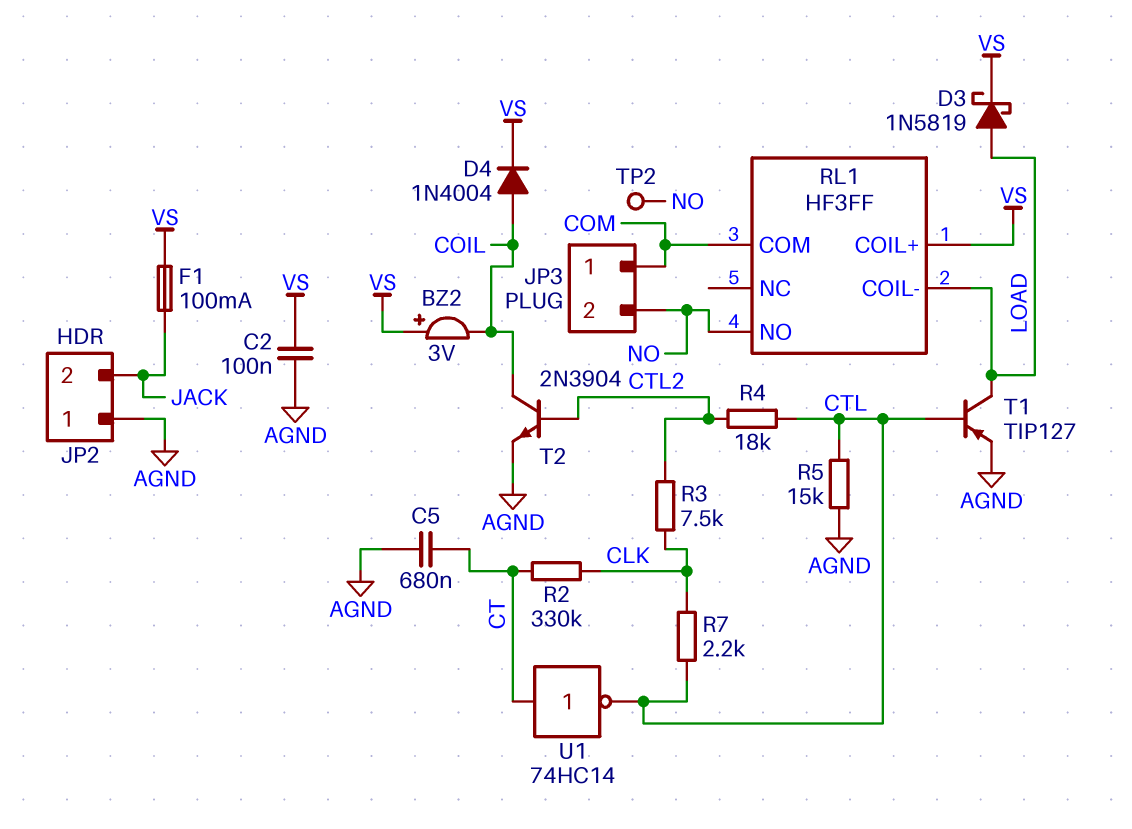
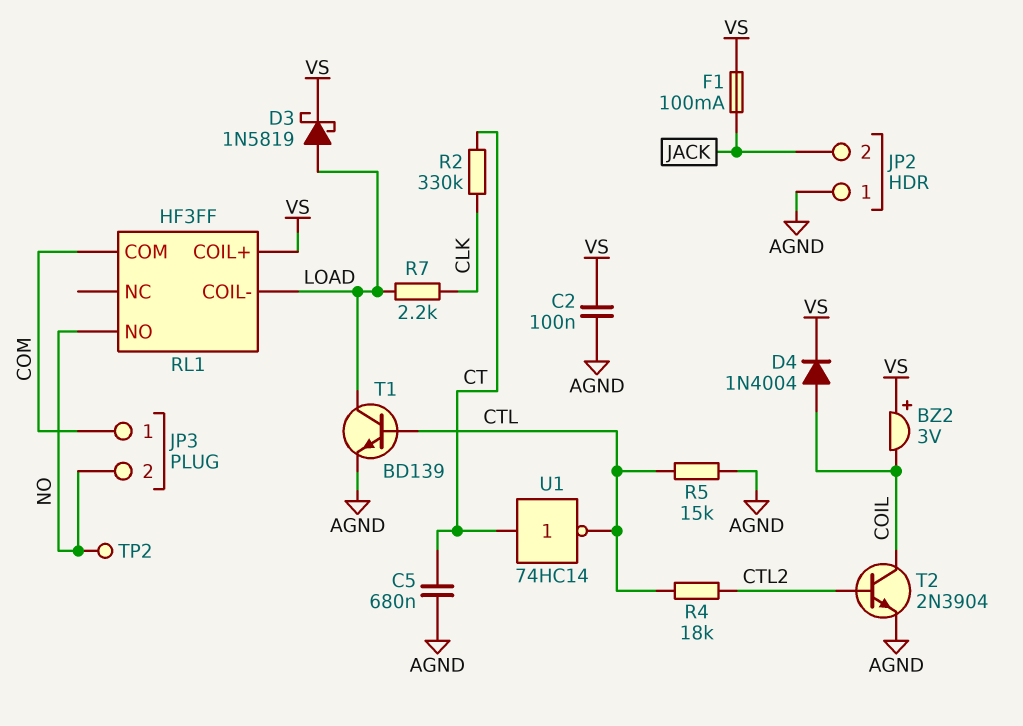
R3: 7.5k (CLK, CTL2) -> none
R7: 2.2k (CLK, CTL) -> 2.2k (CLK, LOAD)
T1: PNP TIP127 (B CTL, C LOAD, E AGND) -> NPN BD139 (B CTL, C LOAD, E AGND)

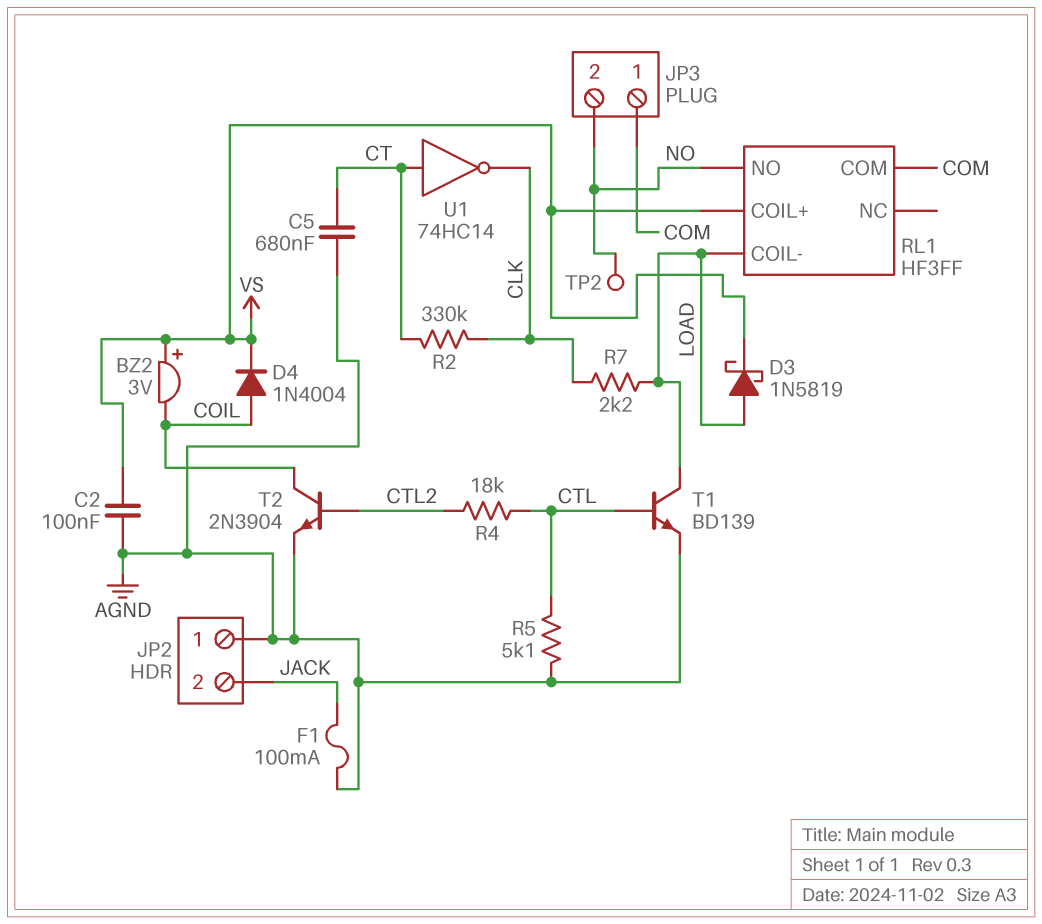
F1: 100mA (JACK, VS) -> 100mA (AGND, JACK)
R5: 15k (AGND, CTL) -> 5.1k (AGND, CTL)
U1: NOT 74HC14 (in CT, out CTL) -> NOT 74HC14 (in CT, out CLK)

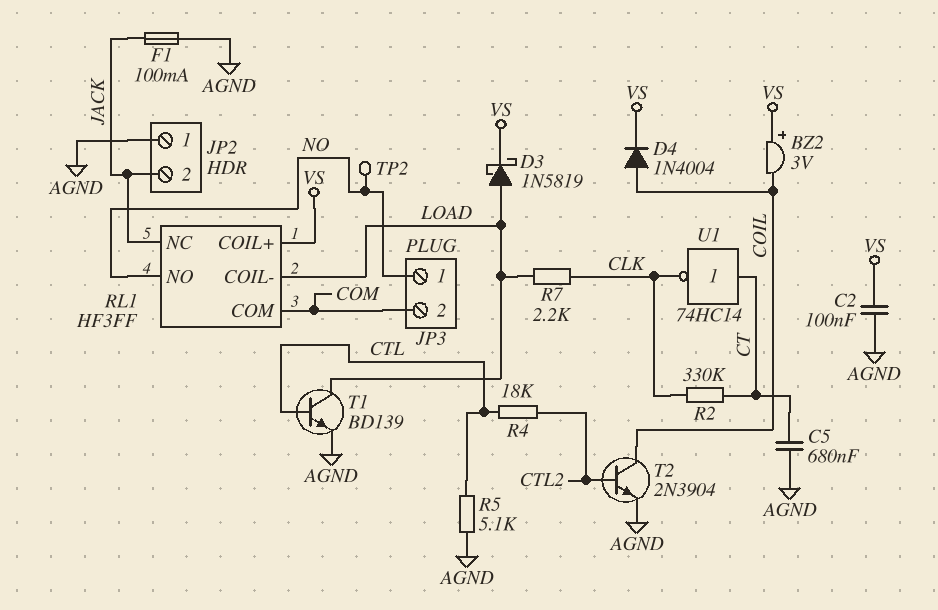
JP3 pin 1: COM -> NO
JP3 pin 2: NO -> COM
RL1 pin NC: none -> JACK

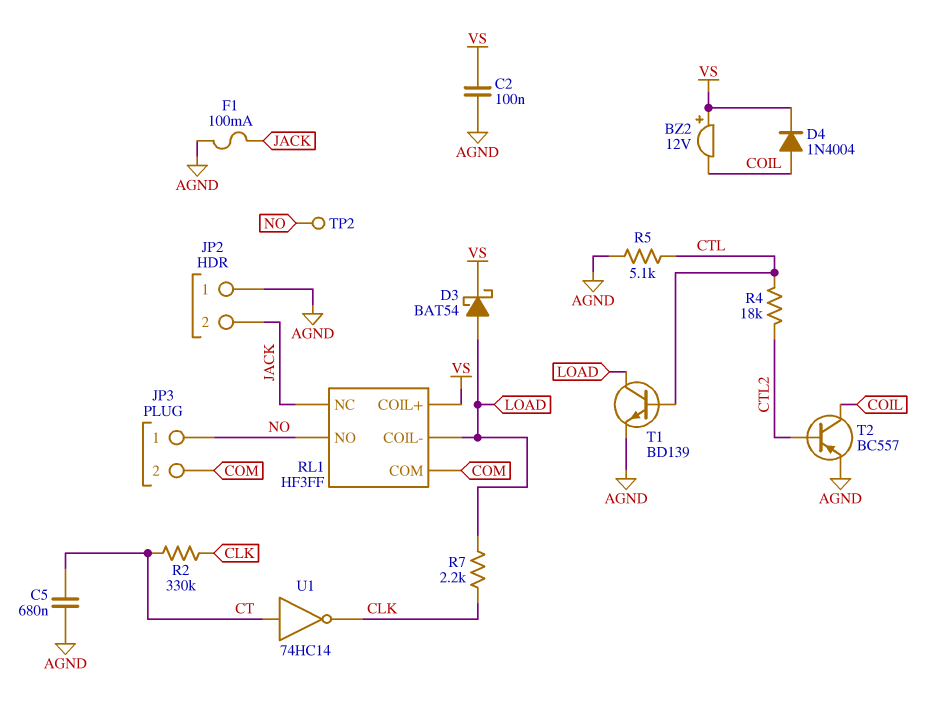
BZ2: buzzer 3V (plus VS, minus COIL) -> buzzer 12V (plus VS, minus COIL)
D3: schottky 1N5819 (A LOAD, K VS) -> schottky BAT54 (A LOAD, K VS)
T2: NPN 2N3904 (B CTL2, C COIL, E AGND) -> PNP BC557 (B CTL2, C COIL, E AGND)

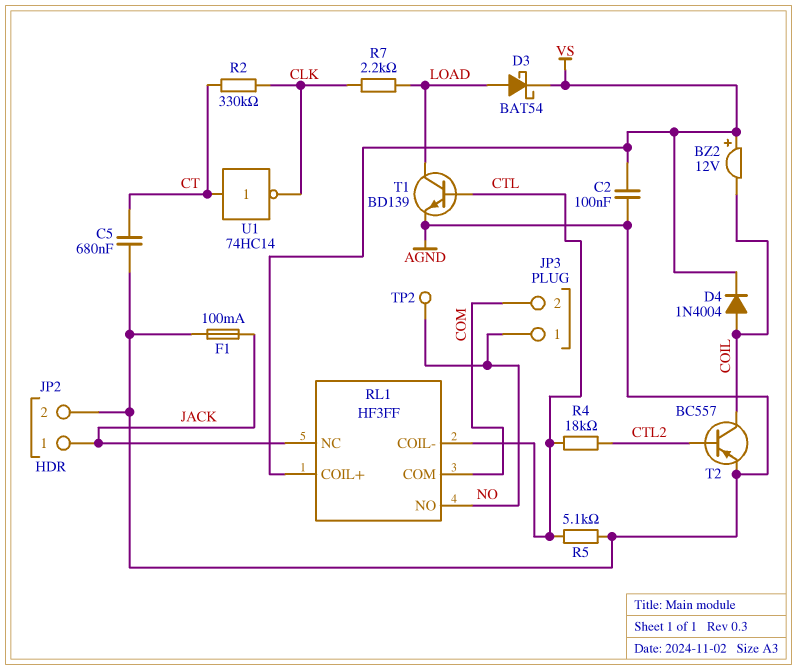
JP2 pin 1: AGND -> JACK
JP2 pin 2: JACK -> AGND
RL1 pin COIL-: LOAD -> CTL

